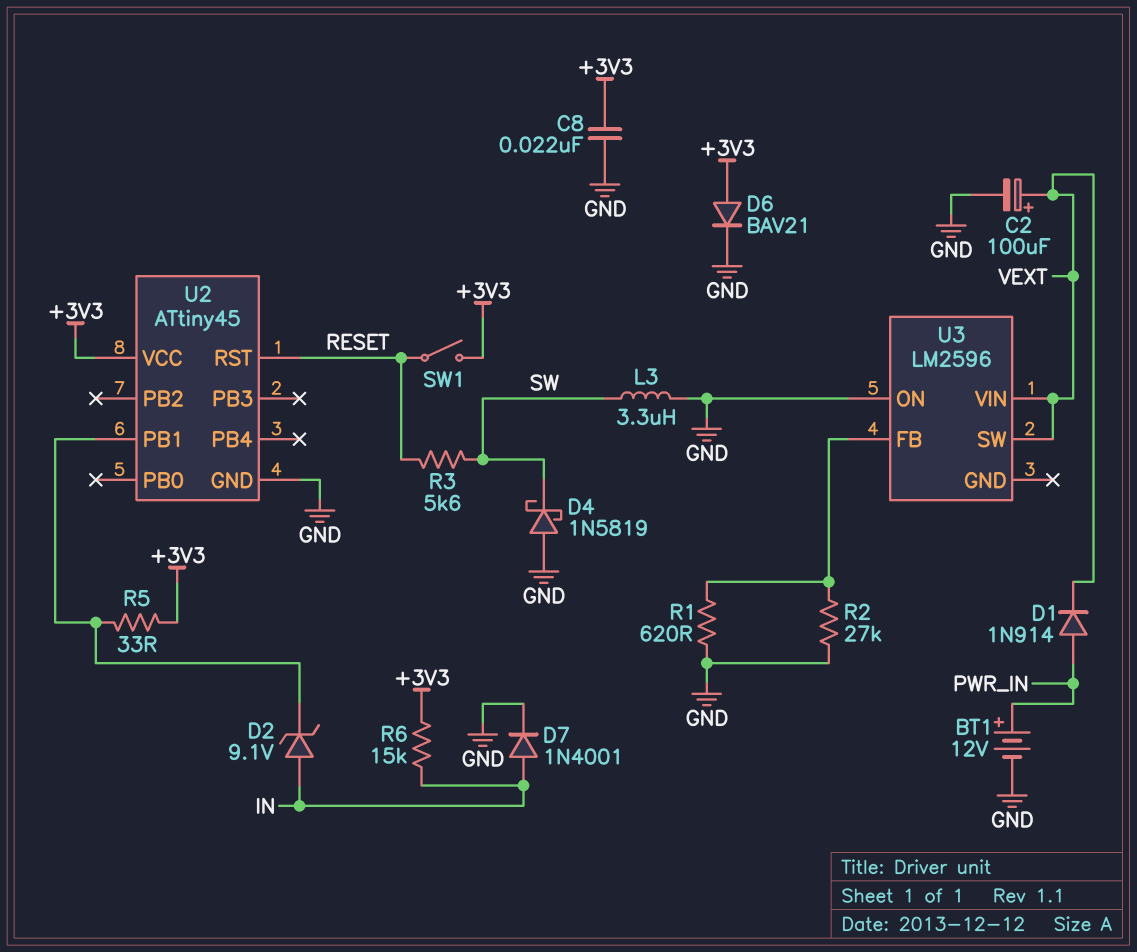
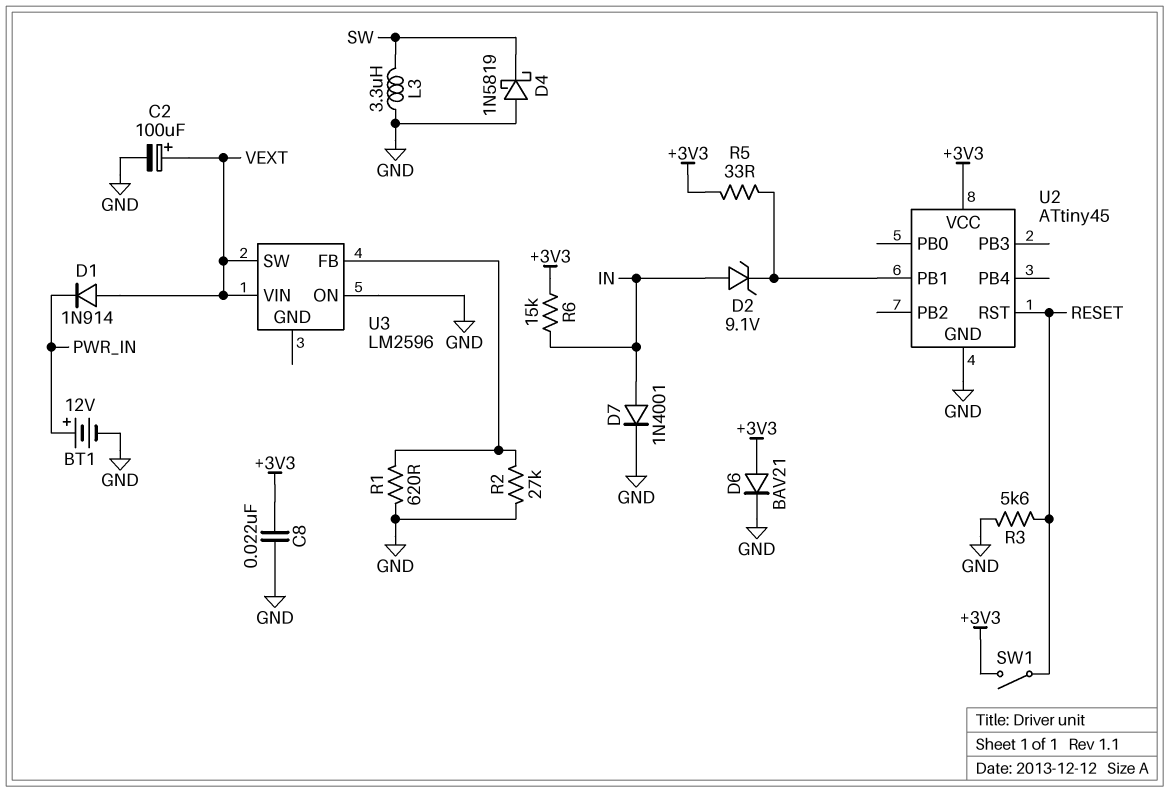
D1: diode 1N914 (A PWR_IN, K VEXT) -> diode 1N914 (A VEXT, K PWR_IN)
R3: 5.6k (RESET, SW) -> 5.6k (GND, RESET)

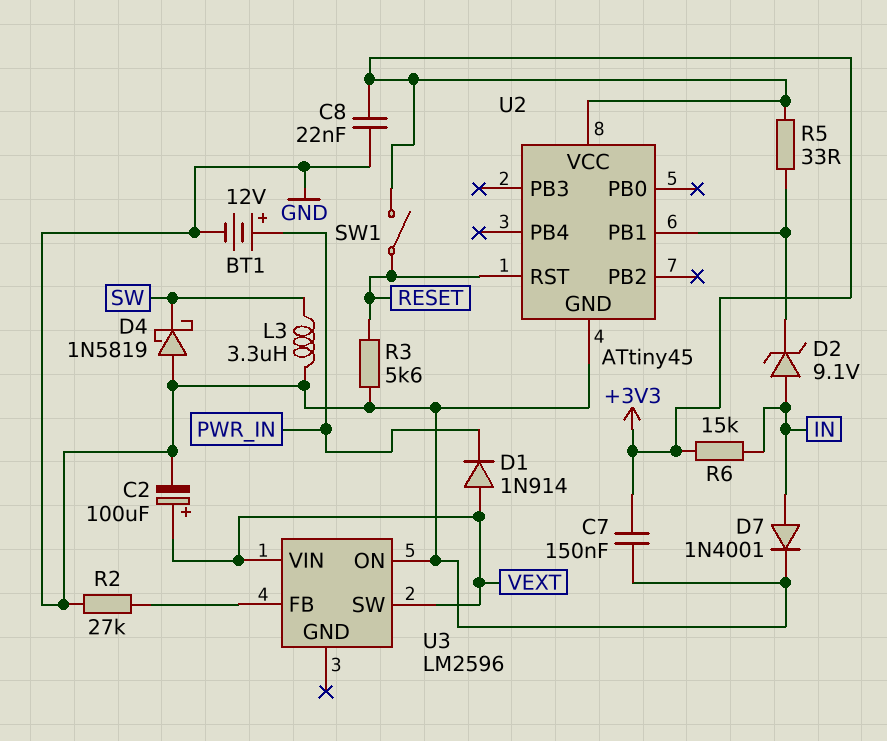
C7: none -> 150nF (+3V3, GND)
D6: diode BAV21 (A +3V3, K GND) -> none
R1: 620 (GND, U3/FB) -> none

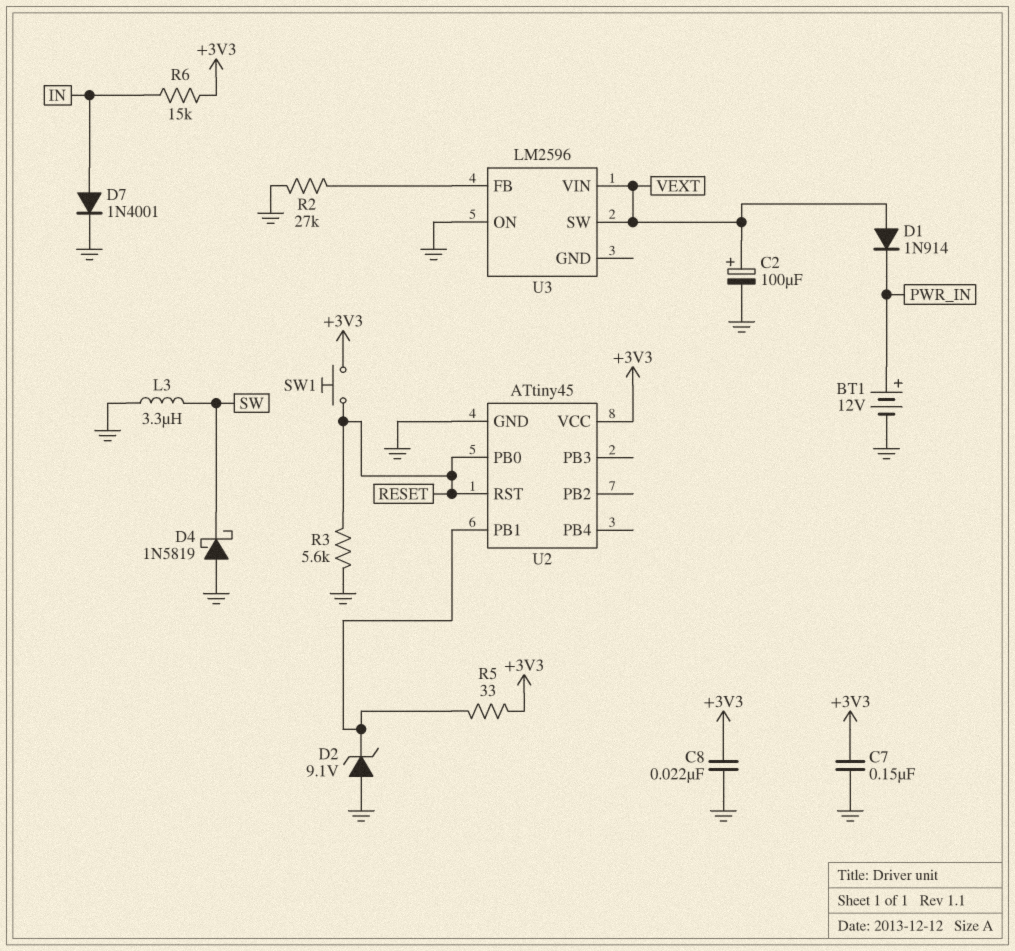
D2: zener 9.1V (A IN, K U2/PB1) -> zener 9.1V (A GND, K U2/PB1)
SW1: switch (+3V3, RESET) -> button (+3V3, RESET)
U2 pin PB0: none -> RESET

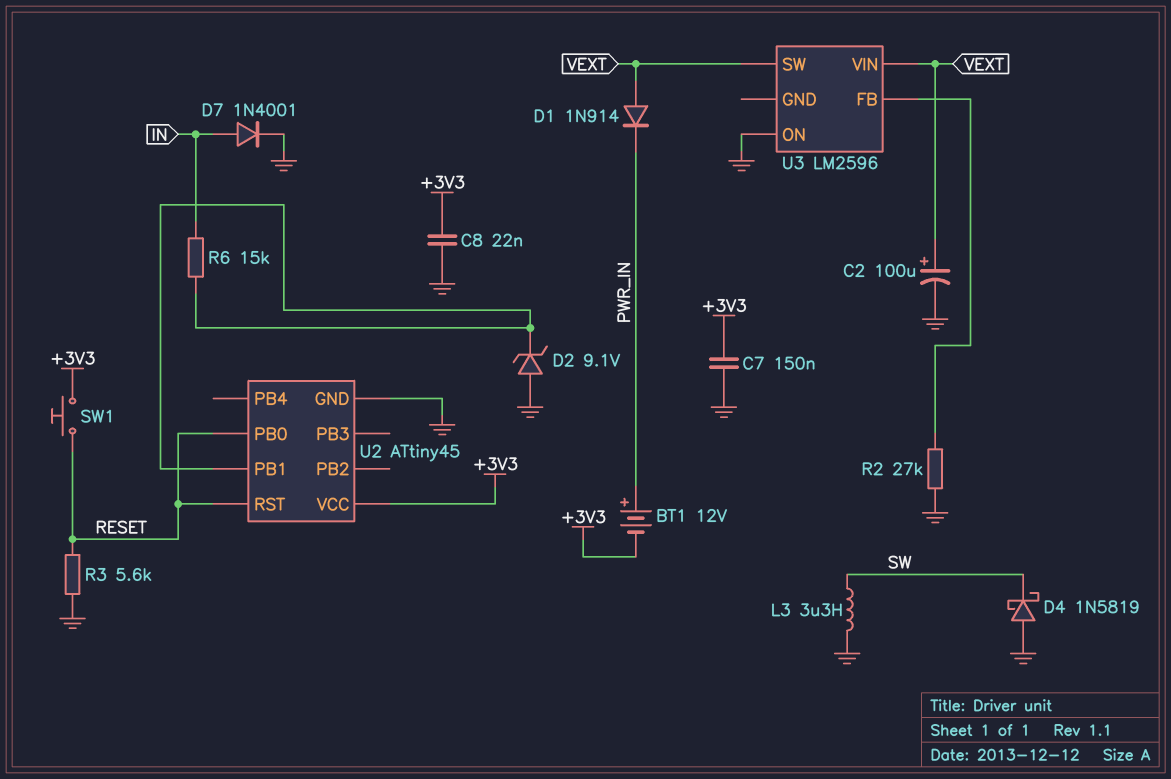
BT1: 12V (plus PWR_IN, minus GND) -> 12V (plus PWR_IN, minus +3V3)
R5: 33 (+3V3, U2/PB1) -> none
R6: 15k (+3V3, IN) -> 15k (IN, U2/PB1)

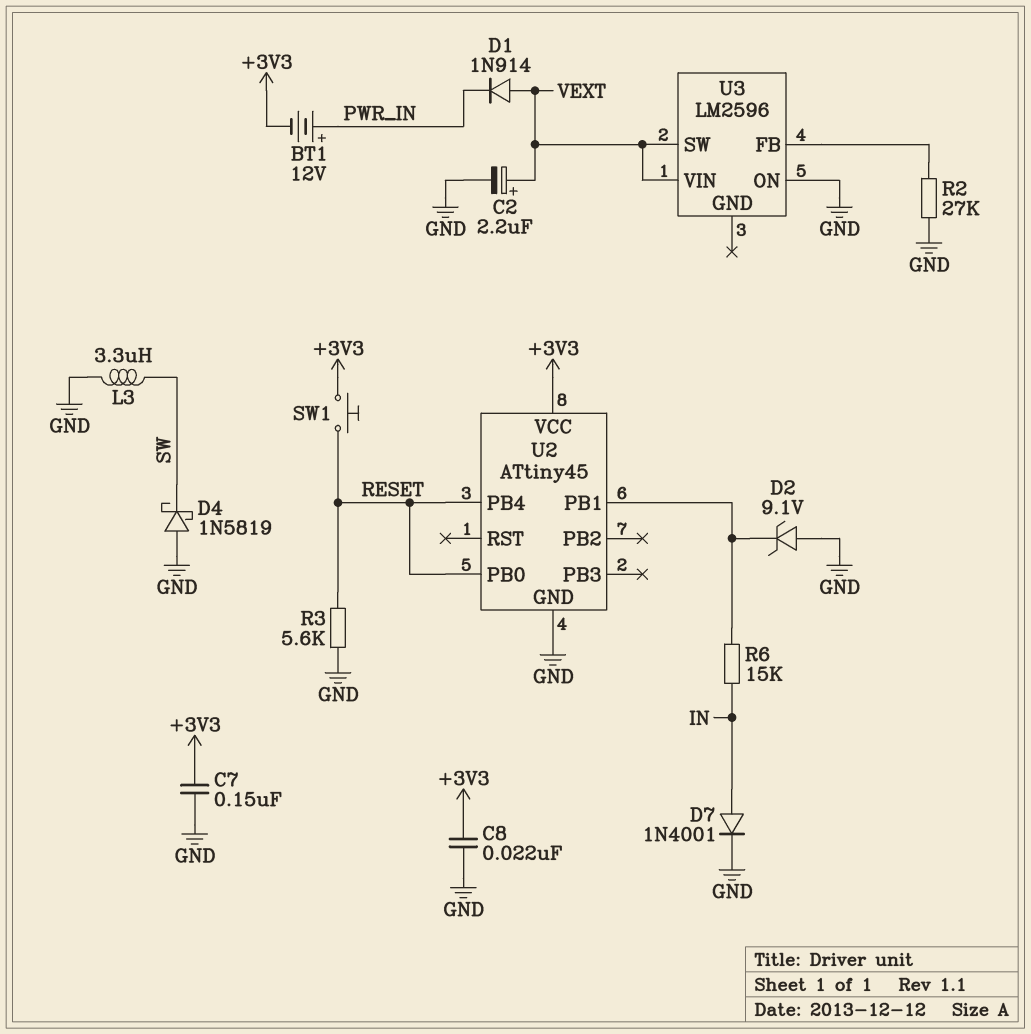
C2: 100uF (plus VEXT, minus GND) -> 2.2uF (plus VEXT, minus GND)
U2 pin PB4: none -> RESET
U2 pin RST: RESET -> none

